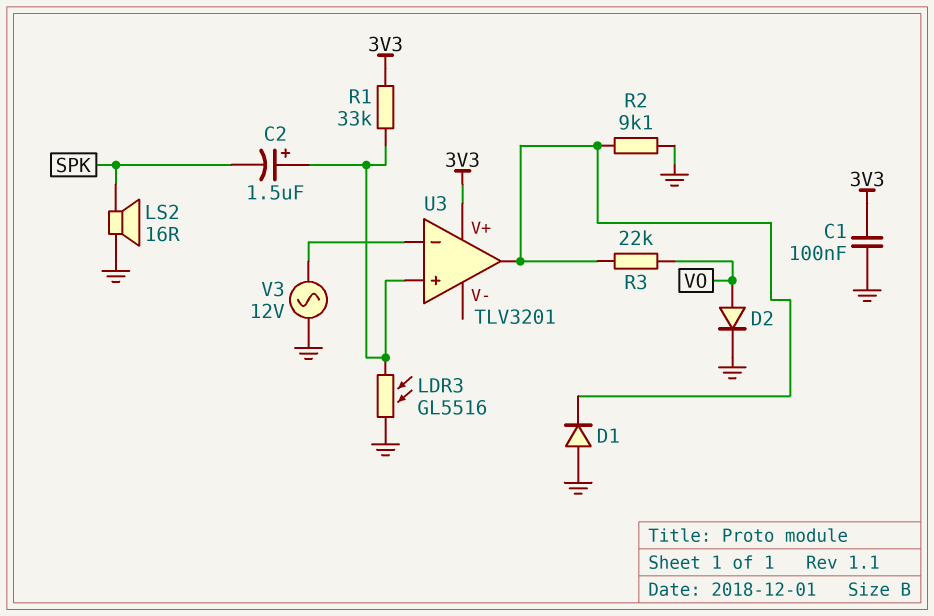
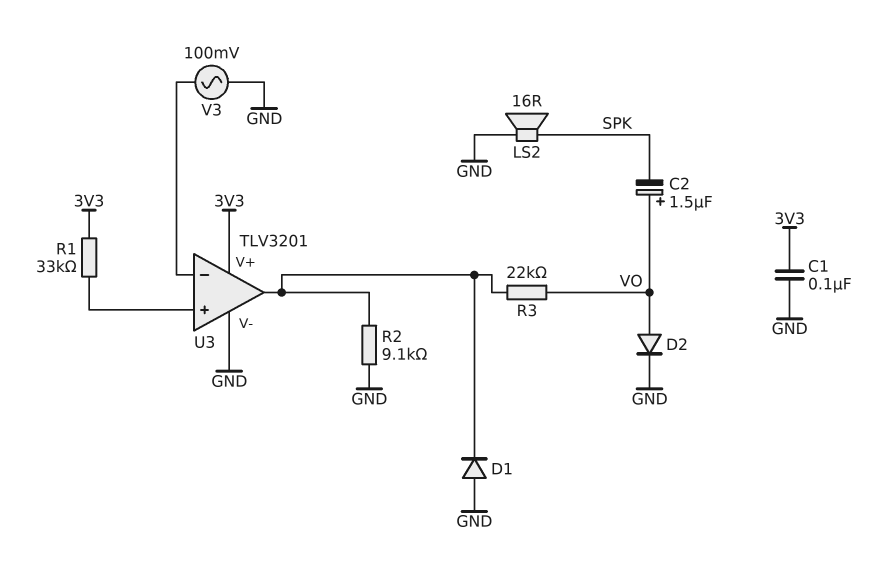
C2: 1.5uF (plus U3/in+, minus SPK) -> 1.5uF (plus VO, minus SPK)
LDR3: GL5516 (GND, U3/in+) -> none
U3 pin V-: none -> GND
V3: AC 12V (GND, U3/in-) -> AC 100mV (GND, U3/in-)

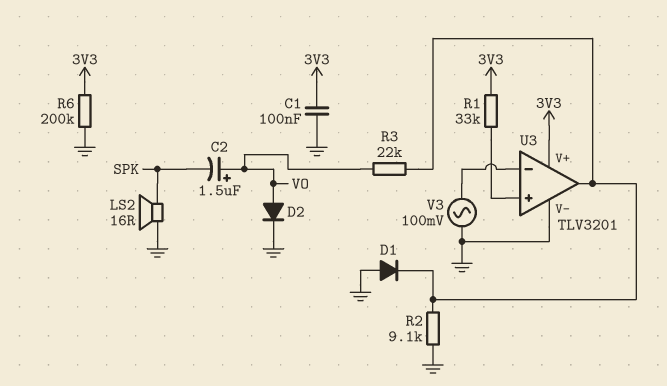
R6: none -> 200k (3V3, GND)

